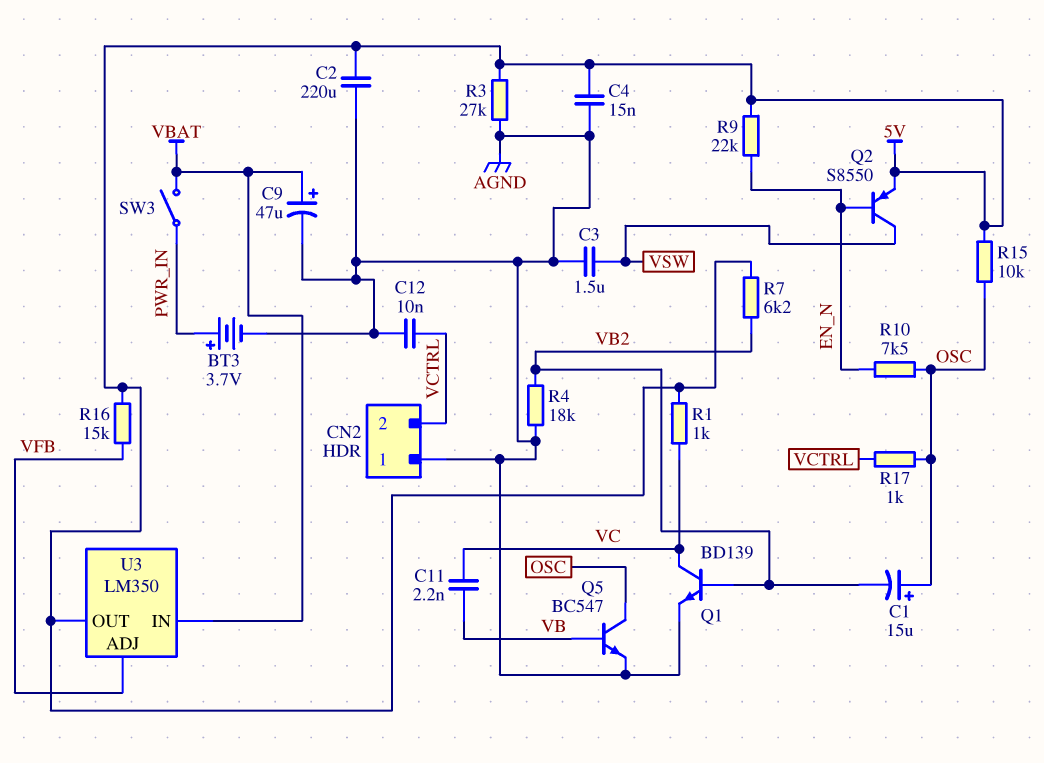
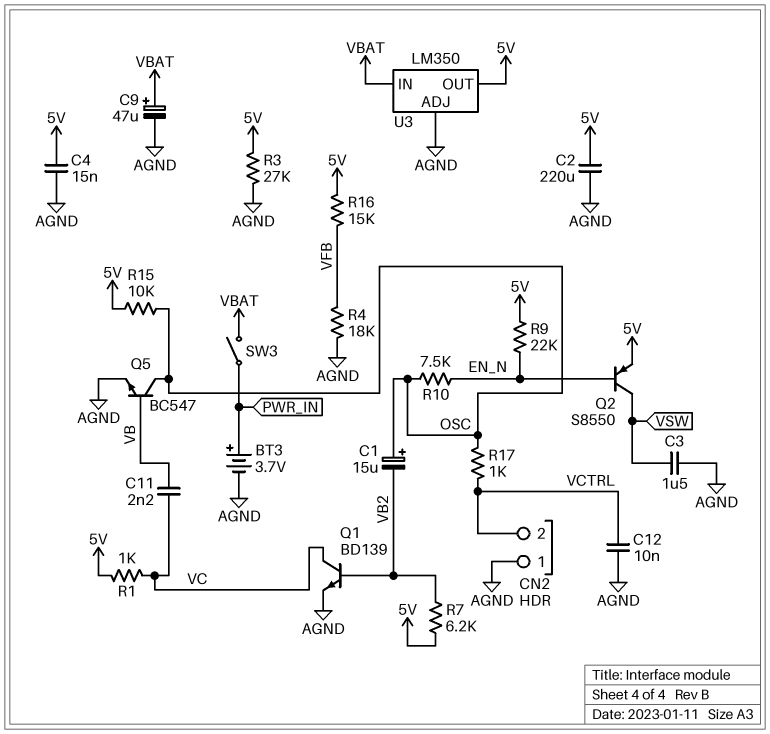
R4: 18k (AGND, VB2) -> 18k (AGND, VFB)
U3 pin ADJ: VFB -> AGND

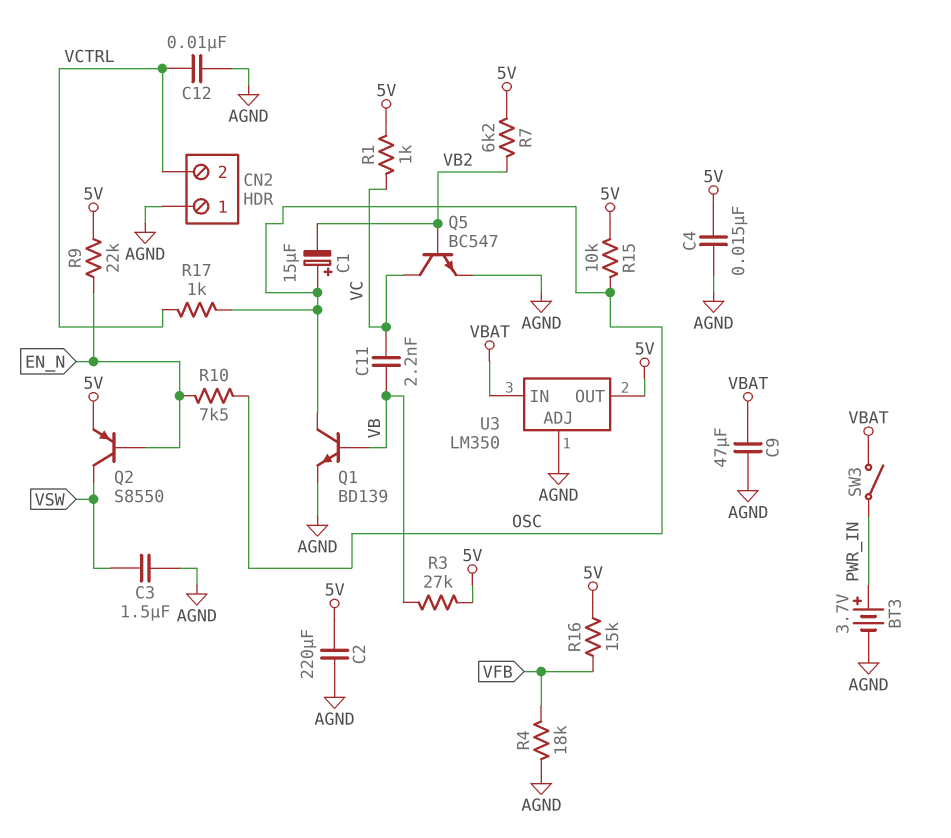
C9: 47uF (plus VBAT, minus AGND) -> 47uF (AGND, VBAT)
Q1: NPN BD139 (B VB2, C VC, E AGND) -> NPN BD139 (B VB, C OSC, E AGND)
Q5: NPN BC547 (B VB, C OSC, E AGND) -> NPN BC547 (B VB2, C VC, E AGND)
R3: 27k (5V, AGND) -> 27k (5V, VB)

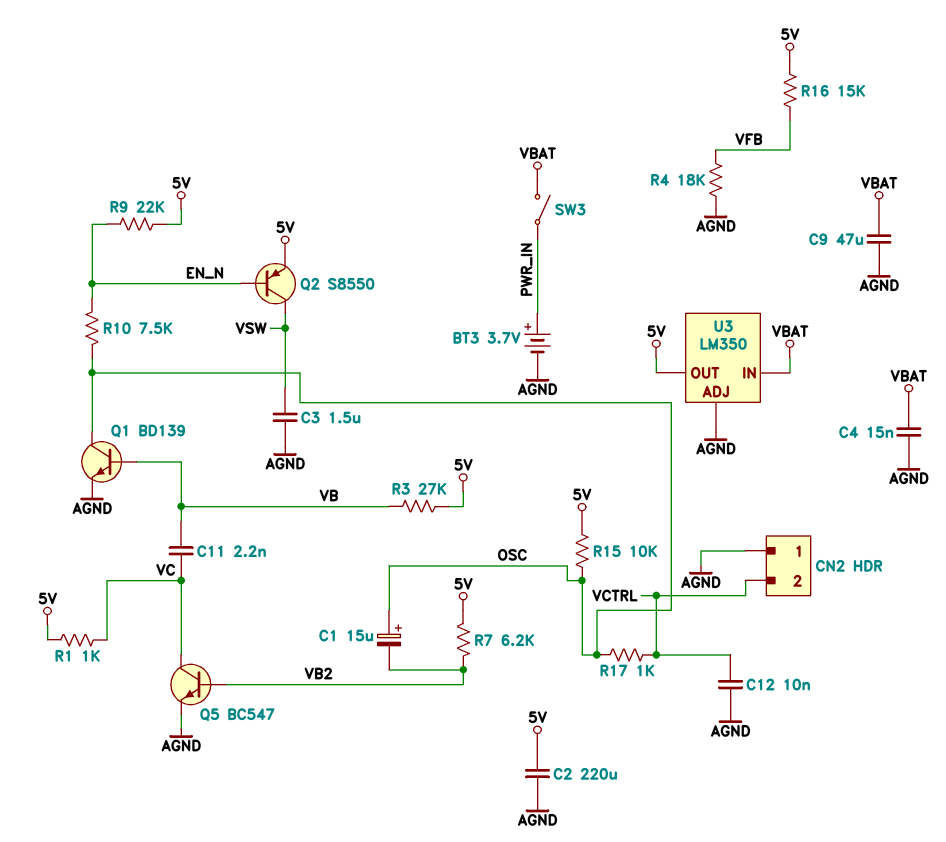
C4: 15nF (5V, AGND) -> 15nF (AGND, VBAT)

